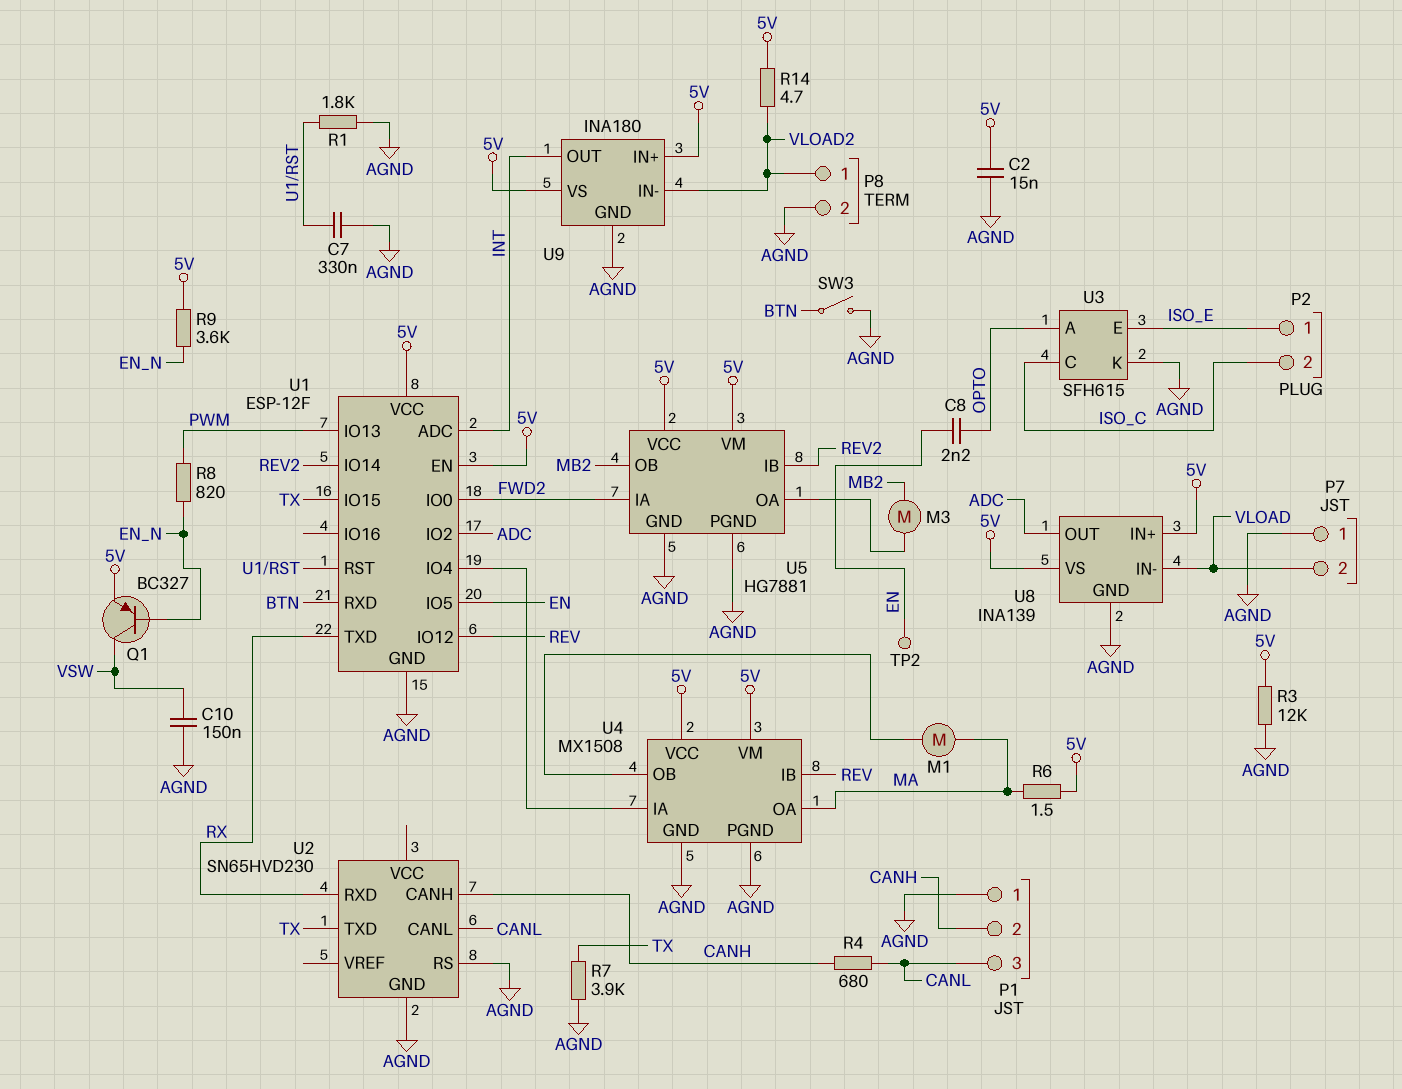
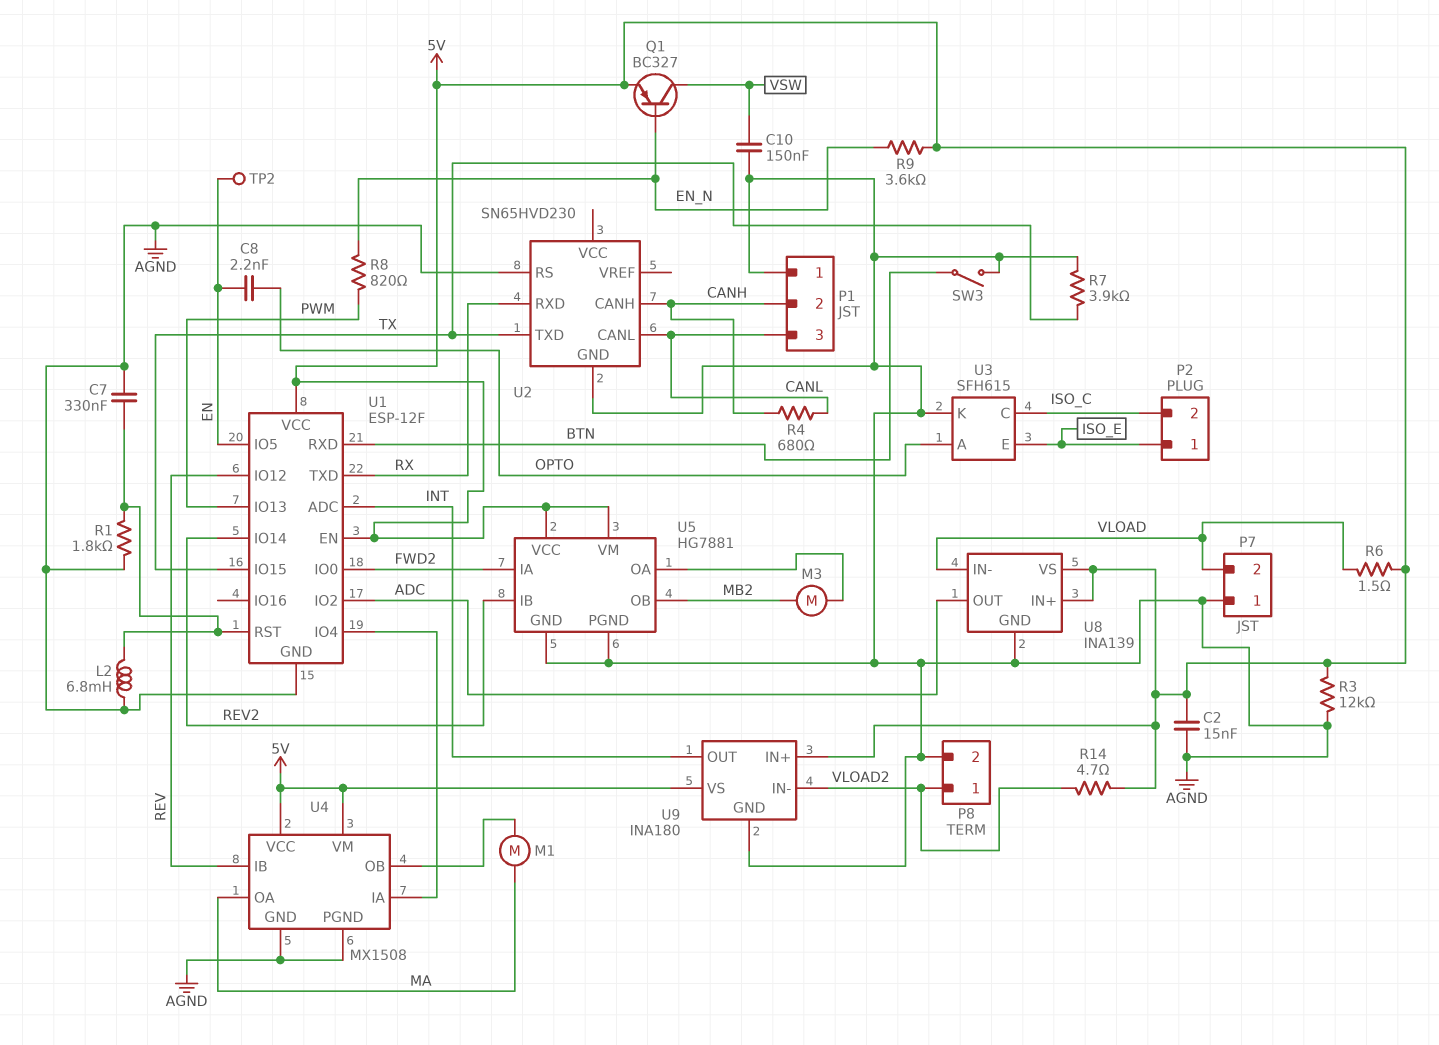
L2: none -> 6.8mH (AGND, U1/RST)
R6: 1.5 (5V, MA) -> 1.5 (5V, VLOAD)

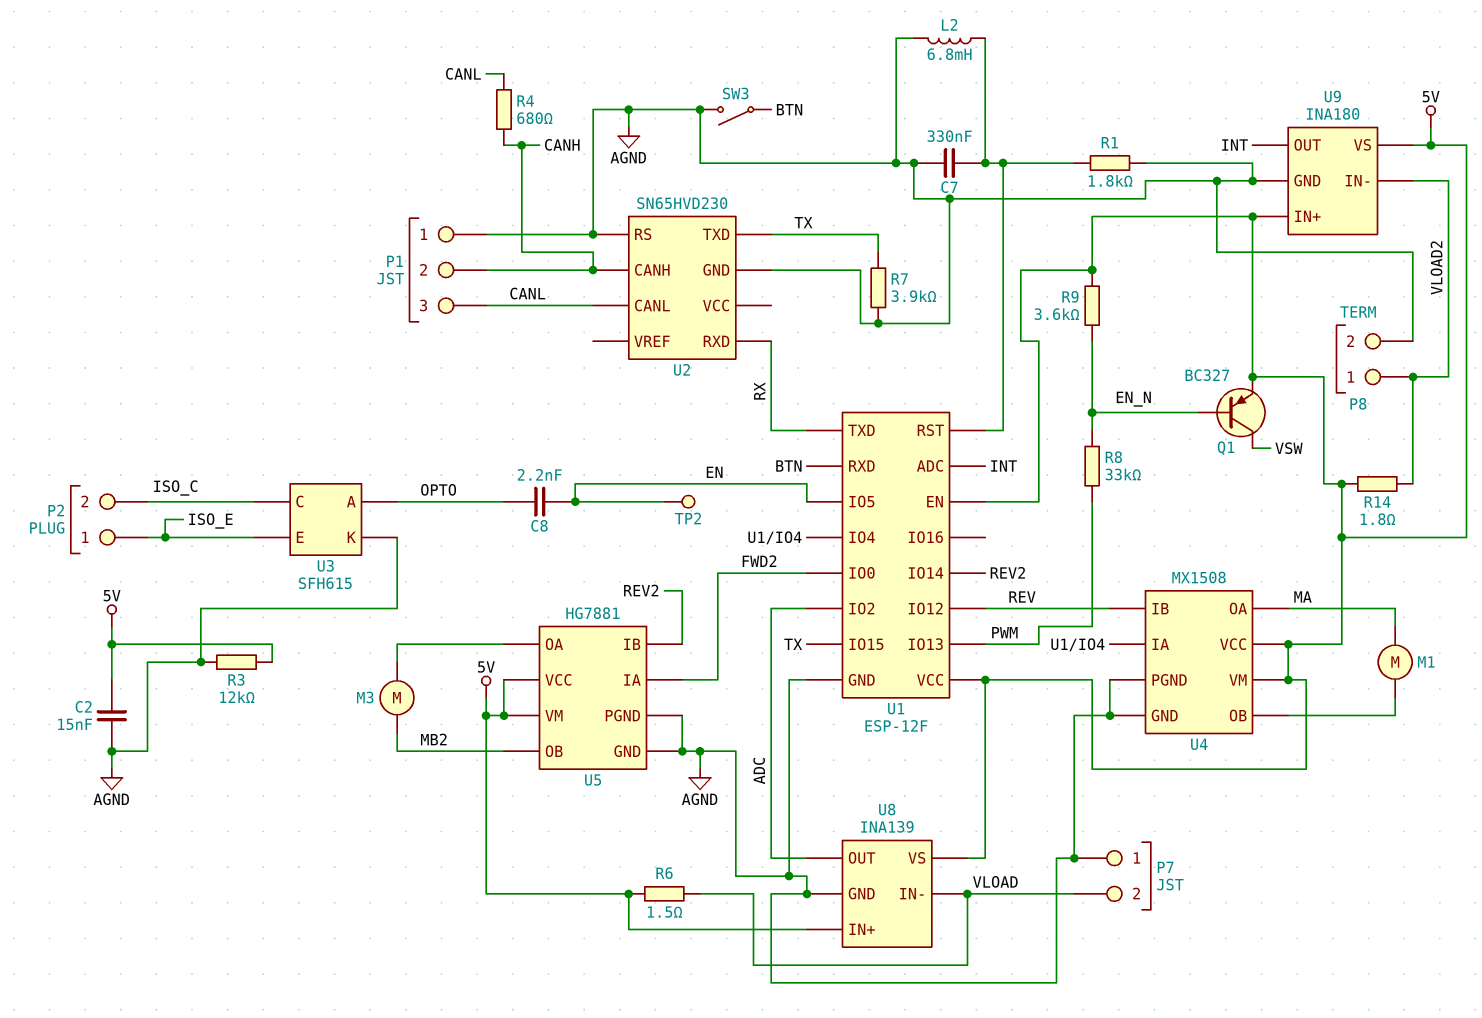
C10: 150nF (AGND, VSW) -> none
R8: 820 (EN_N, PWM) -> 33k (EN_N, PWM)
R14: 4.7 (5V, VLOAD2) -> 1.8 (5V, VLOAD2)

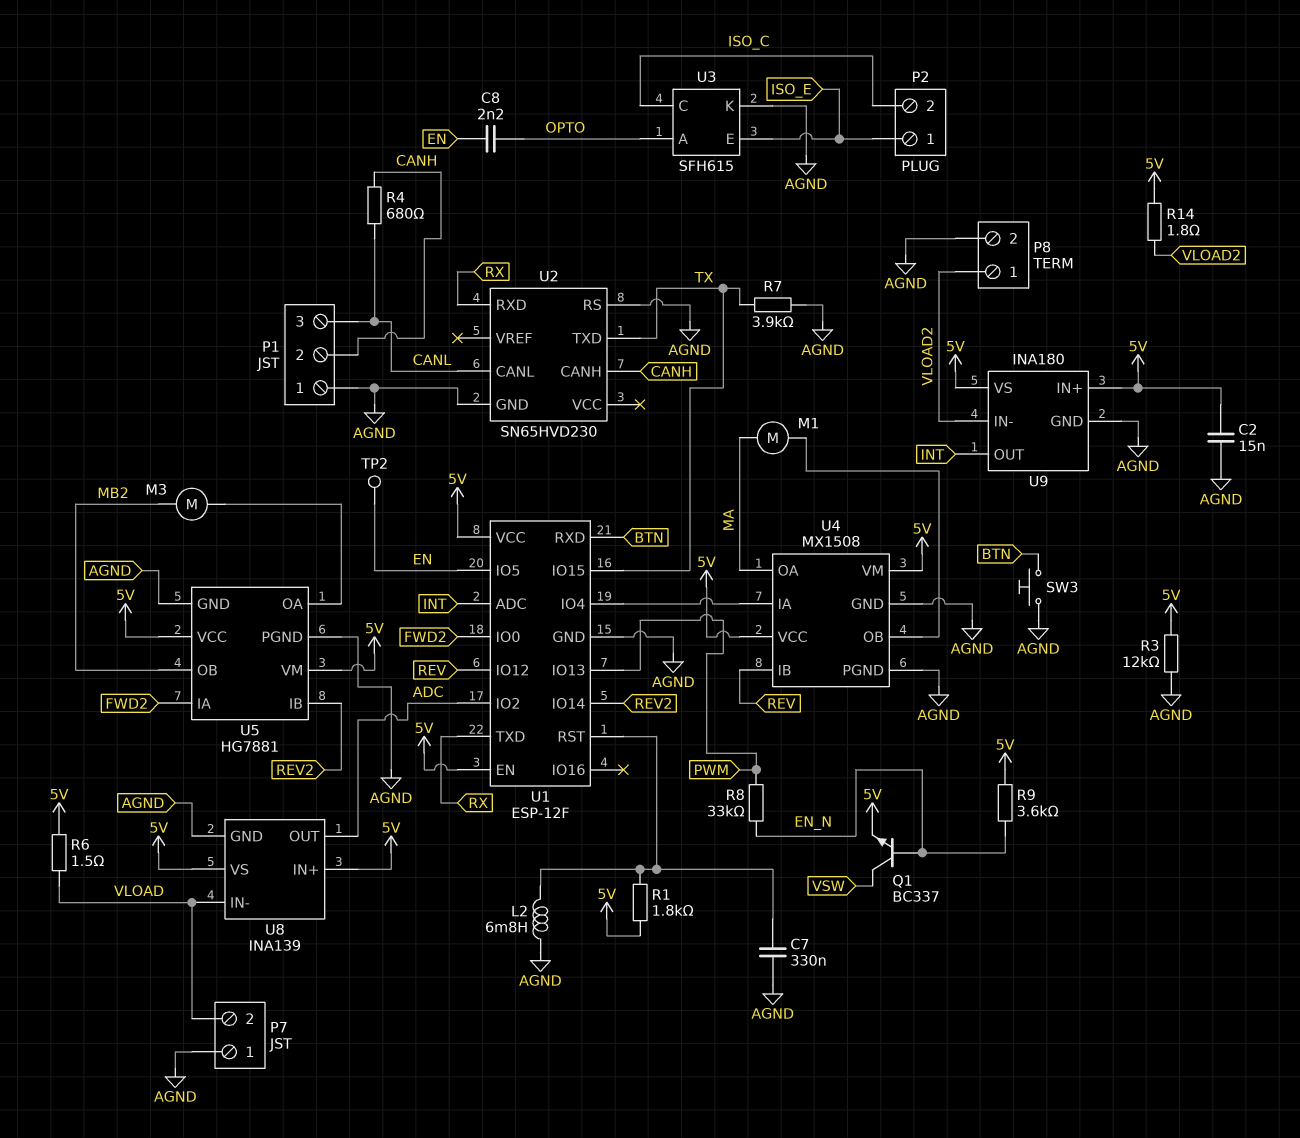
Q1: PNP BC327 (B EN_N, C VSW, E 5V) -> NPN BC337 (B EN_N, C VSW, E 5V)
R1: 1.8k (AGND, U1/RST) -> 1.8k (5V, U1/RST)
SW3: switch (AGND, BTN) -> button (AGND, BTN)

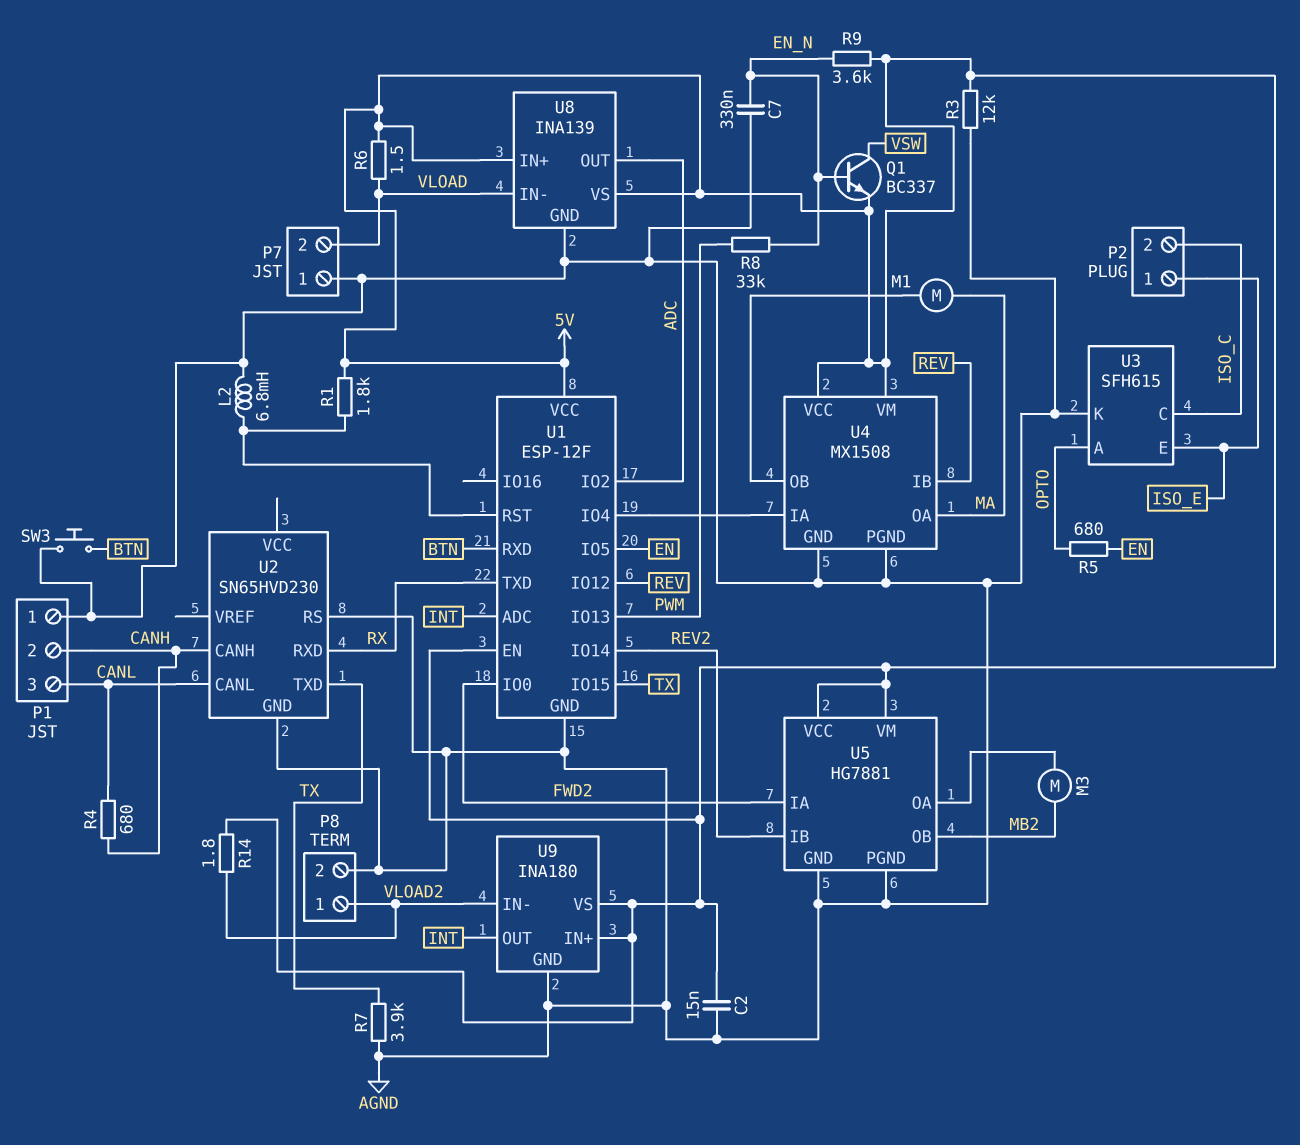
C7: 330nF (AGND, U1/RST) -> 330nF (AGND, EN_N)
C8: 2.2nF (EN, OPTO) -> none
R5: none -> 680 (EN, OPTO)
TP2: test point (EN) -> none

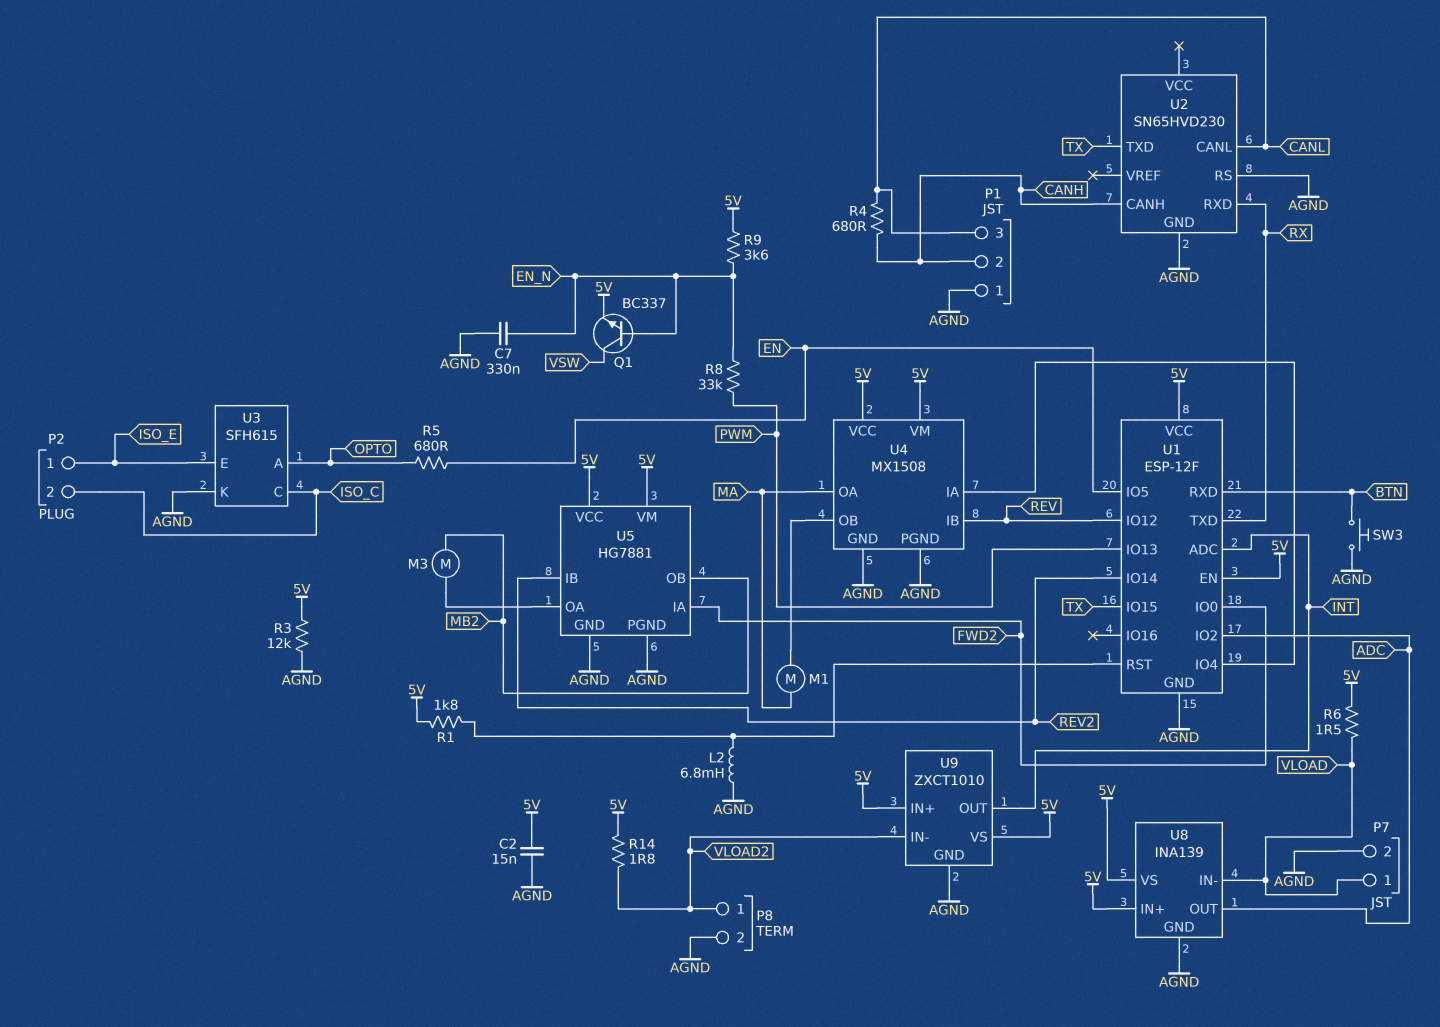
P7 pin 1: AGND -> VLOAD
P7 pin 2: VLOAD -> AGND
R7: 3.9k (AGND, TX) -> none
U9: INA180 -> ZXCT1010

